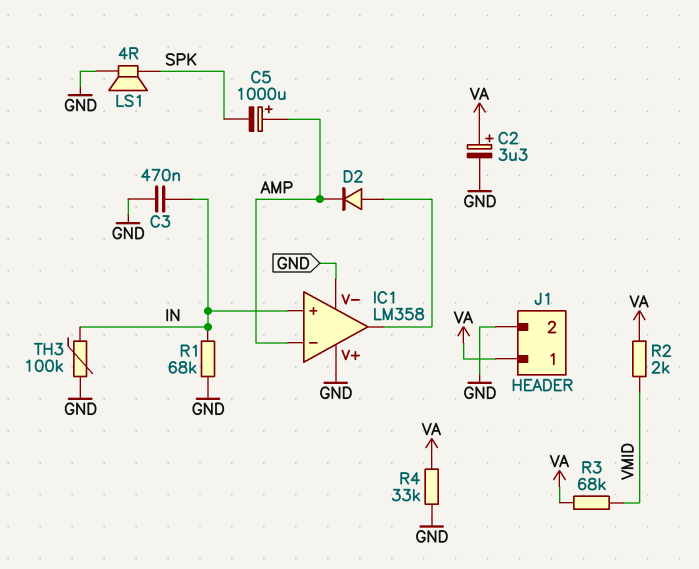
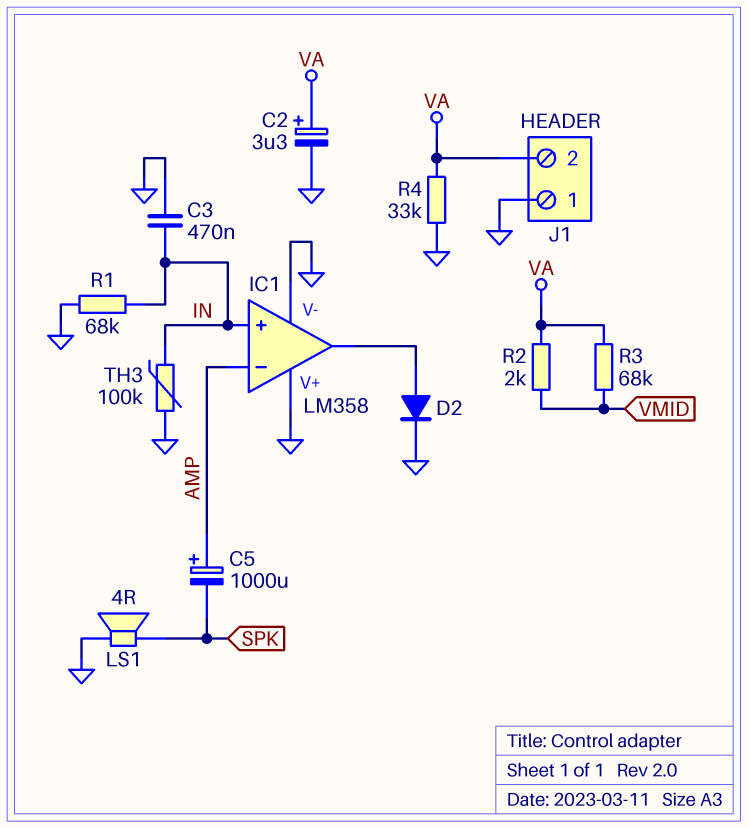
D2: diode (A IC1/out, K AMP) -> diode (A IC1/out, K GND)
J1 pin 1: VA -> GND
J1 pin 2: GND -> VA

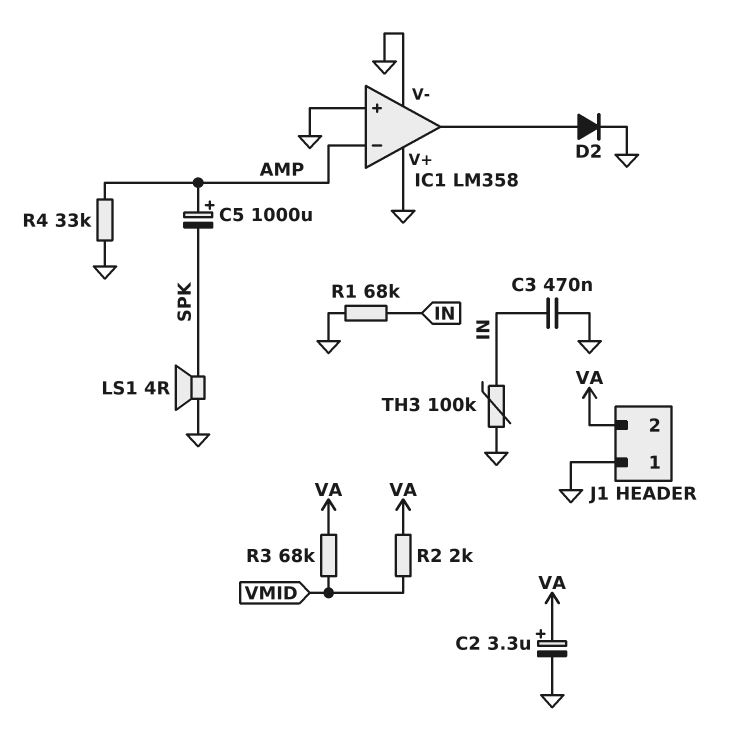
IC1 pin in+: IN -> GND
R4: 33k (GND, VA) -> 33k (AMP, GND)

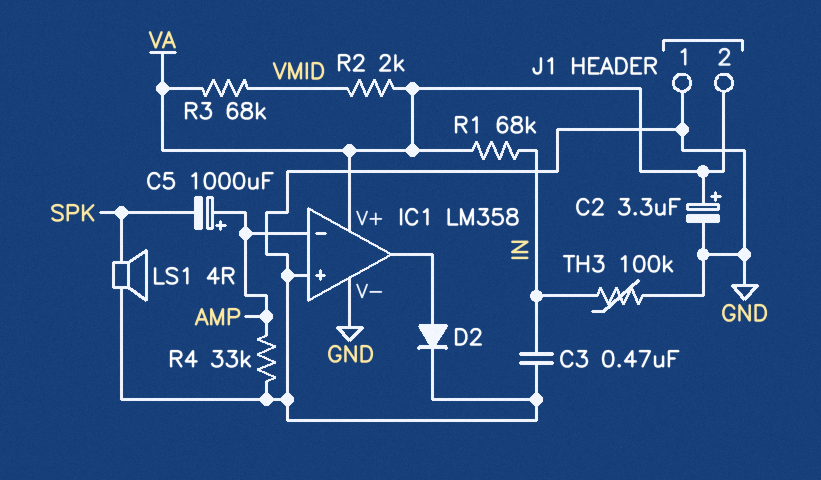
IC1 pin V+: GND -> VA
R1: 68k (GND, IN) -> 68k (IN, VA)

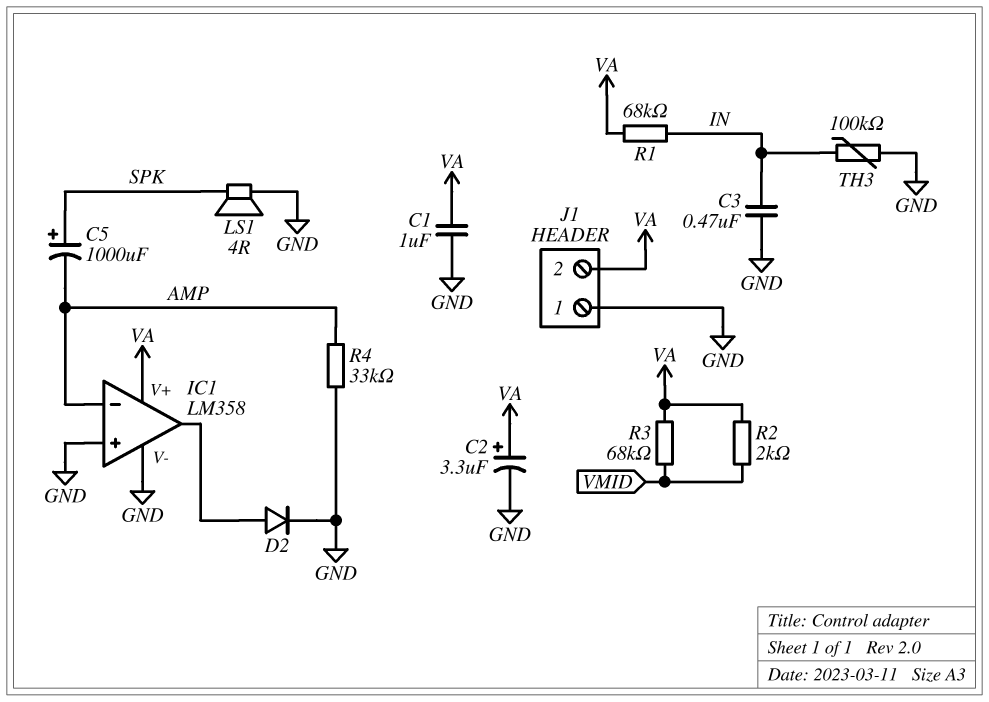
C1: none -> 1uF (GND, VA)
C5: 1000uF (plus AMP, minus SPK) -> 1000uF (plus SPK, minus AMP)

